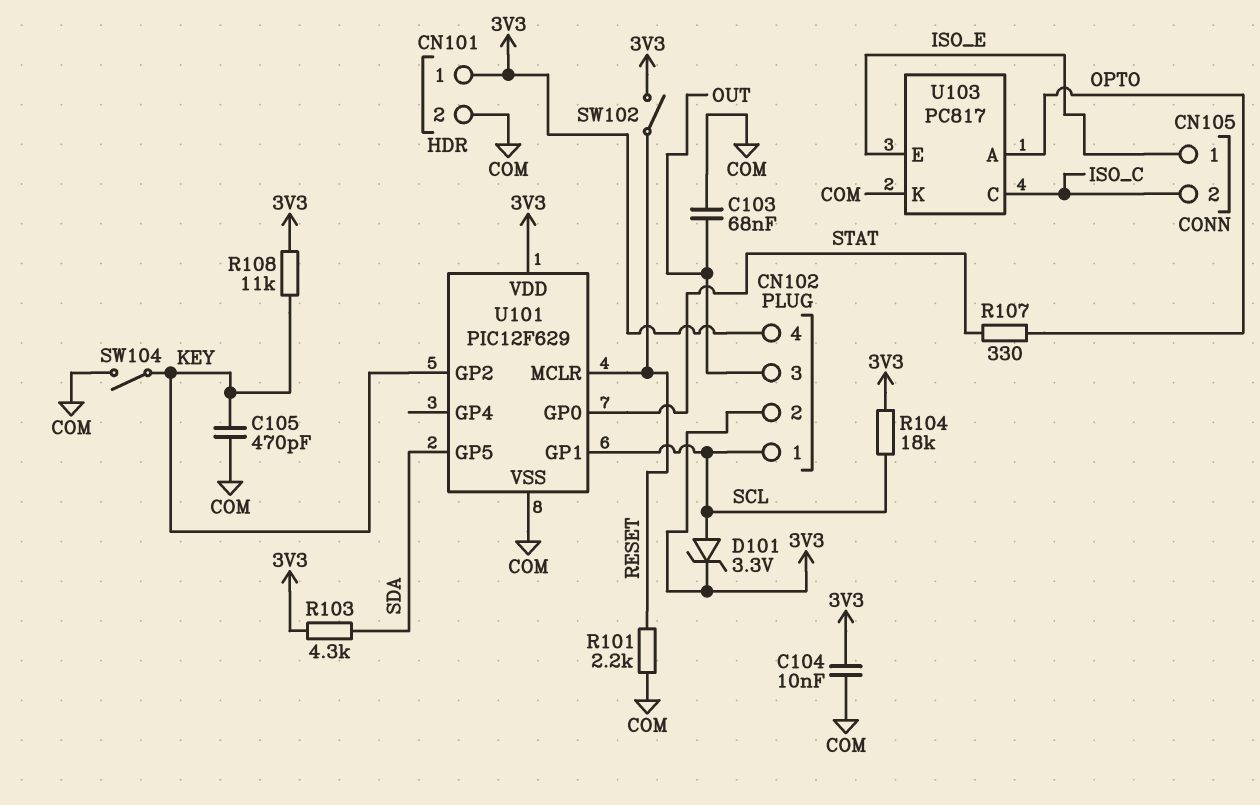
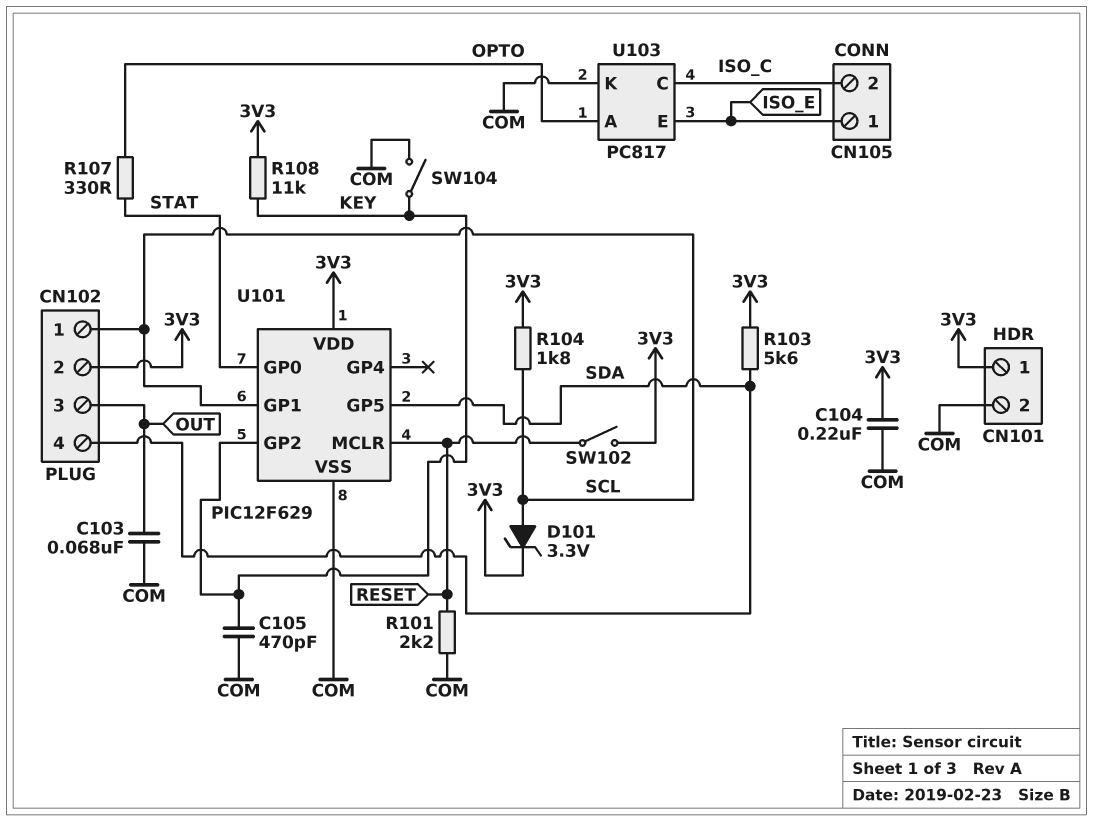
C104: 10nF (3V3, COM) -> 220nF (3V3, COM)
CN102 pin 4: 3V3 -> SDA
R103: 4.3k (3V3, SDA) -> 5.6k (3V3, SDA)
R104: 18k (3V3, SCL) -> 1.8k (3V3, SCL)

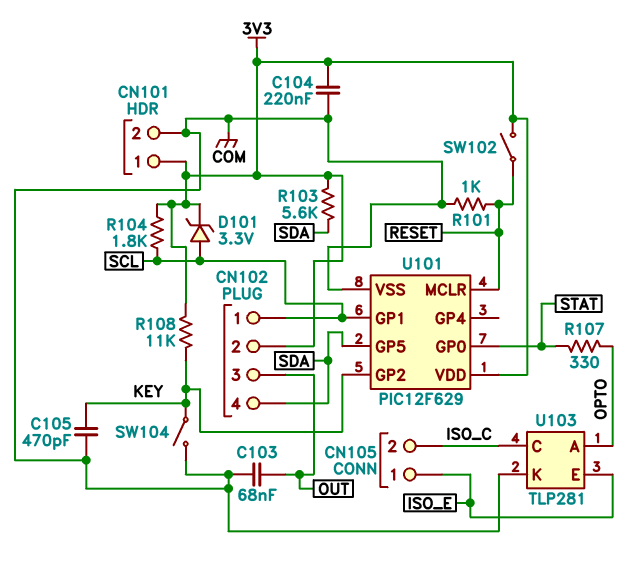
R101: 2.2k (COM, RESET) -> 1k (COM, RESET)
U103: PC817 -> TLP281

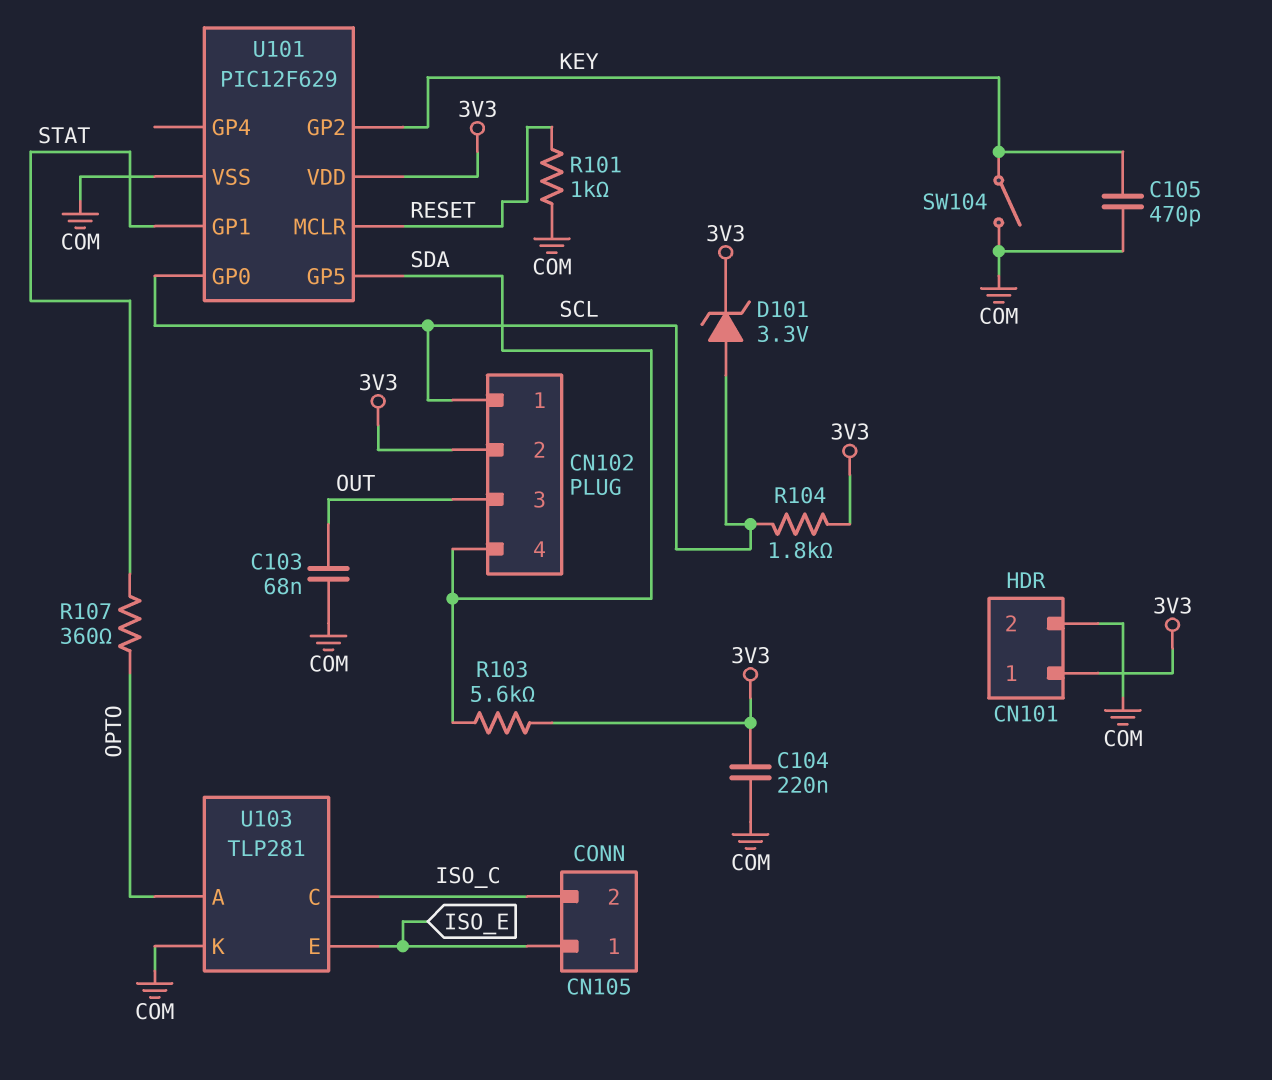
R107: 330 (OPTO, STAT) -> 360 (OPTO, STAT)
R108: 11k (3V3, KEY) -> none
SW102: switch (3V3, RESET) -> none
U101 pin GP0: STAT -> SCL
U101 pin GP1: SCL -> STAT

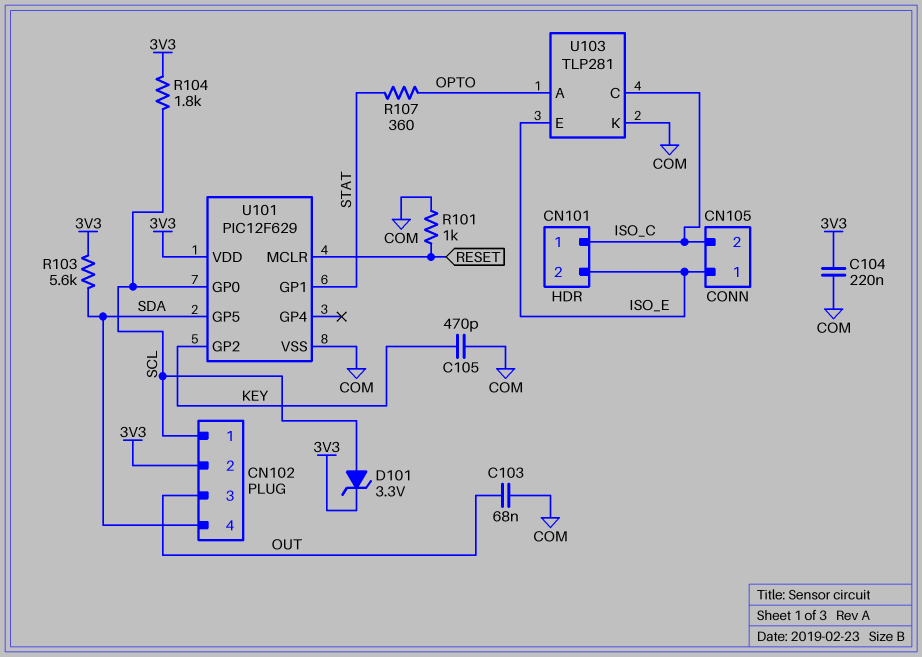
CN101 pin 1: 3V3 -> ISO_C
CN101 pin 2: COM -> ISO_E
SW104: switch (COM, KEY) -> none

